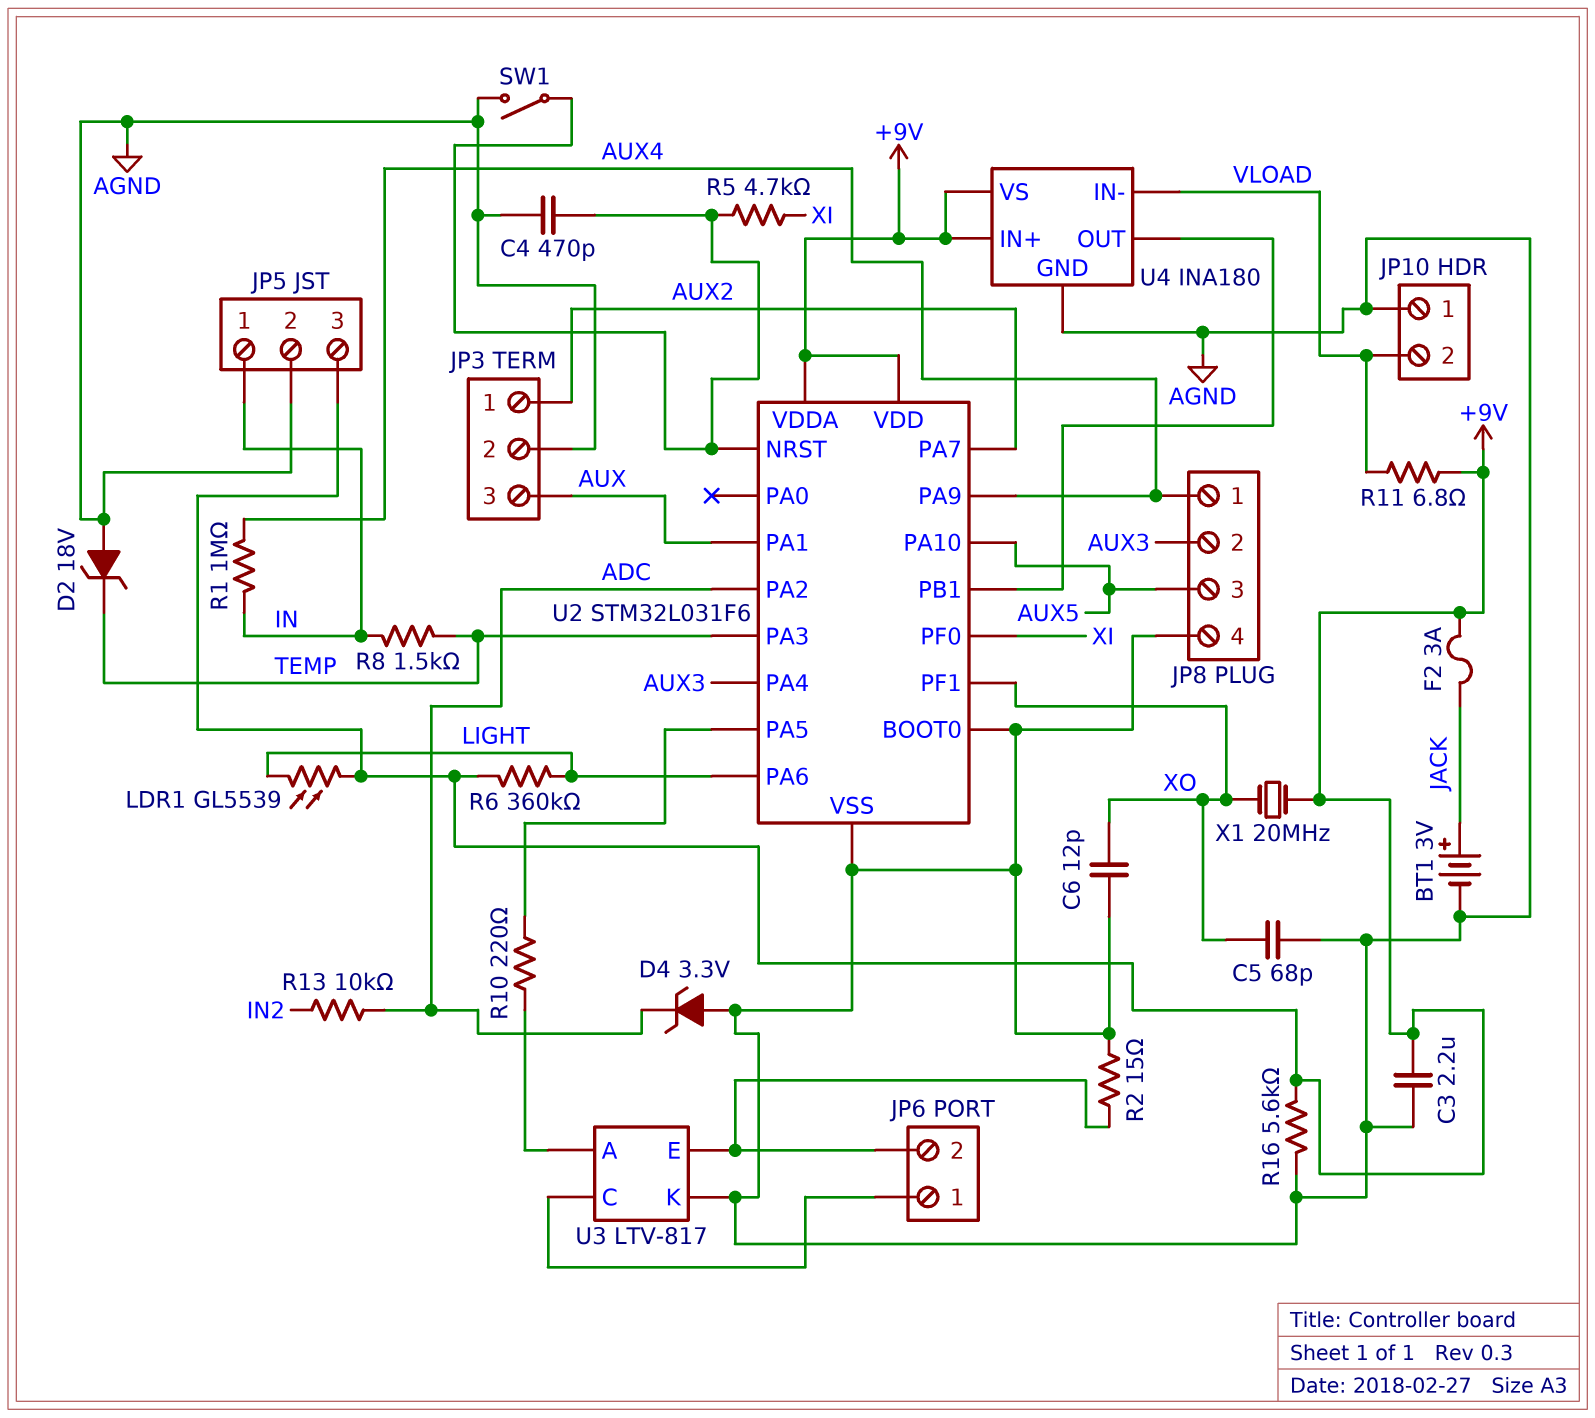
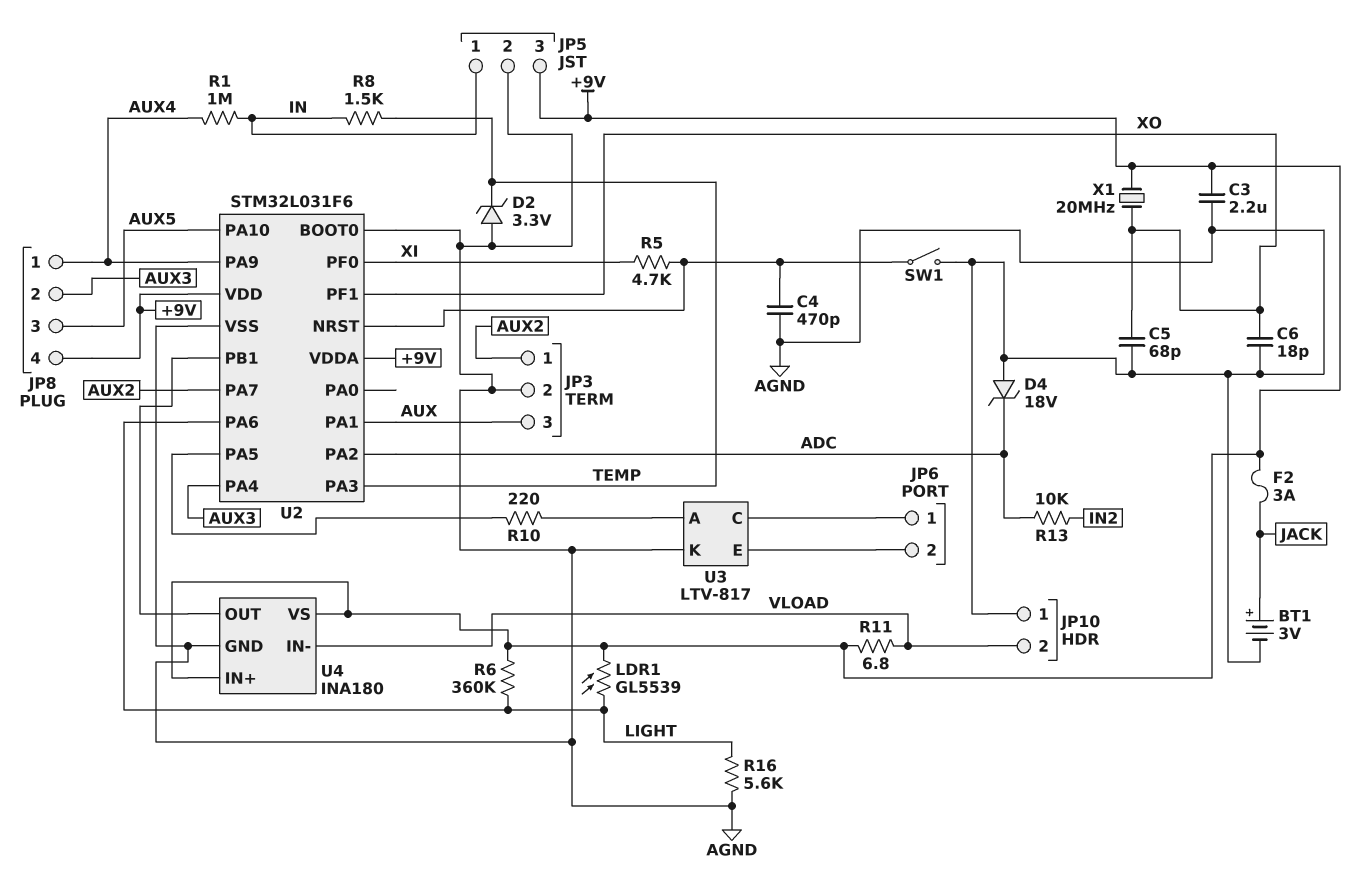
C6: 12pF (AGND, XO) -> 18pF (AGND, XO)
D2: zener 18V (A AGND, K TEMP) -> zener 3.3V (A AGND, K TEMP)
D4: zener 3.3V (A AGND, K ADC) -> zener 18V (A AGND, K ADC)
JP8 pin 4: AGND -> +9V
R2: 15 (AGND, JP6/2) -> none
R16: 5.6k (+9V, AGND) -> 5.6k (AGND, LIGHT)

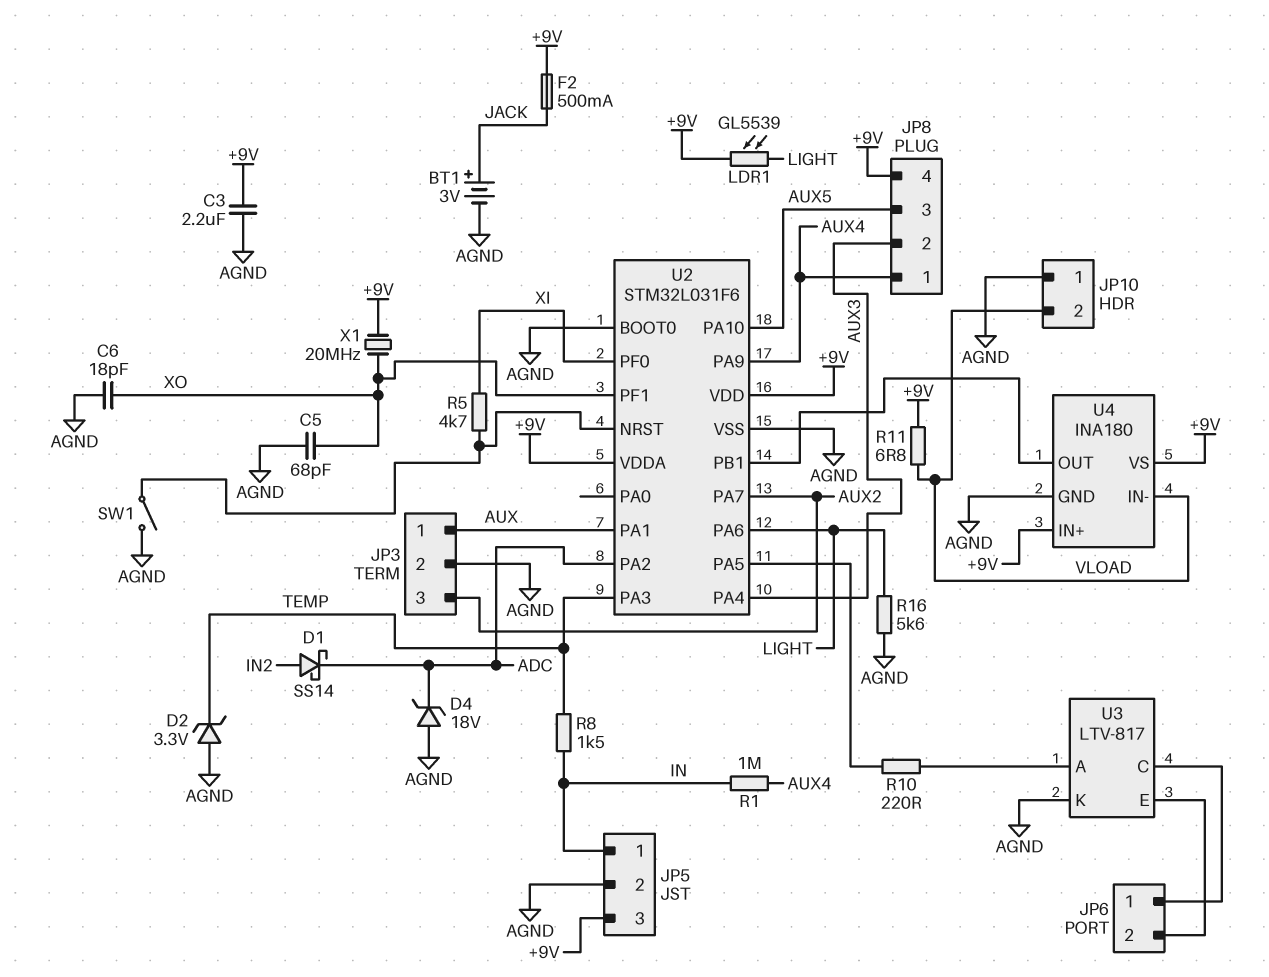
C4: 470pF (AGND, U2/NRST) -> none
D1: none -> schottky SS14 (A IN2, K ADC)
F2: 3A (+9V, JACK) -> 500mA (+9V, JACK)
JP3 pin 1: AUX2 -> AUX
JP3 pin 3: AUX -> AUX2
R6: 360k (+9V, LIGHT) -> none
R13: 10k (ADC, IN2) -> none

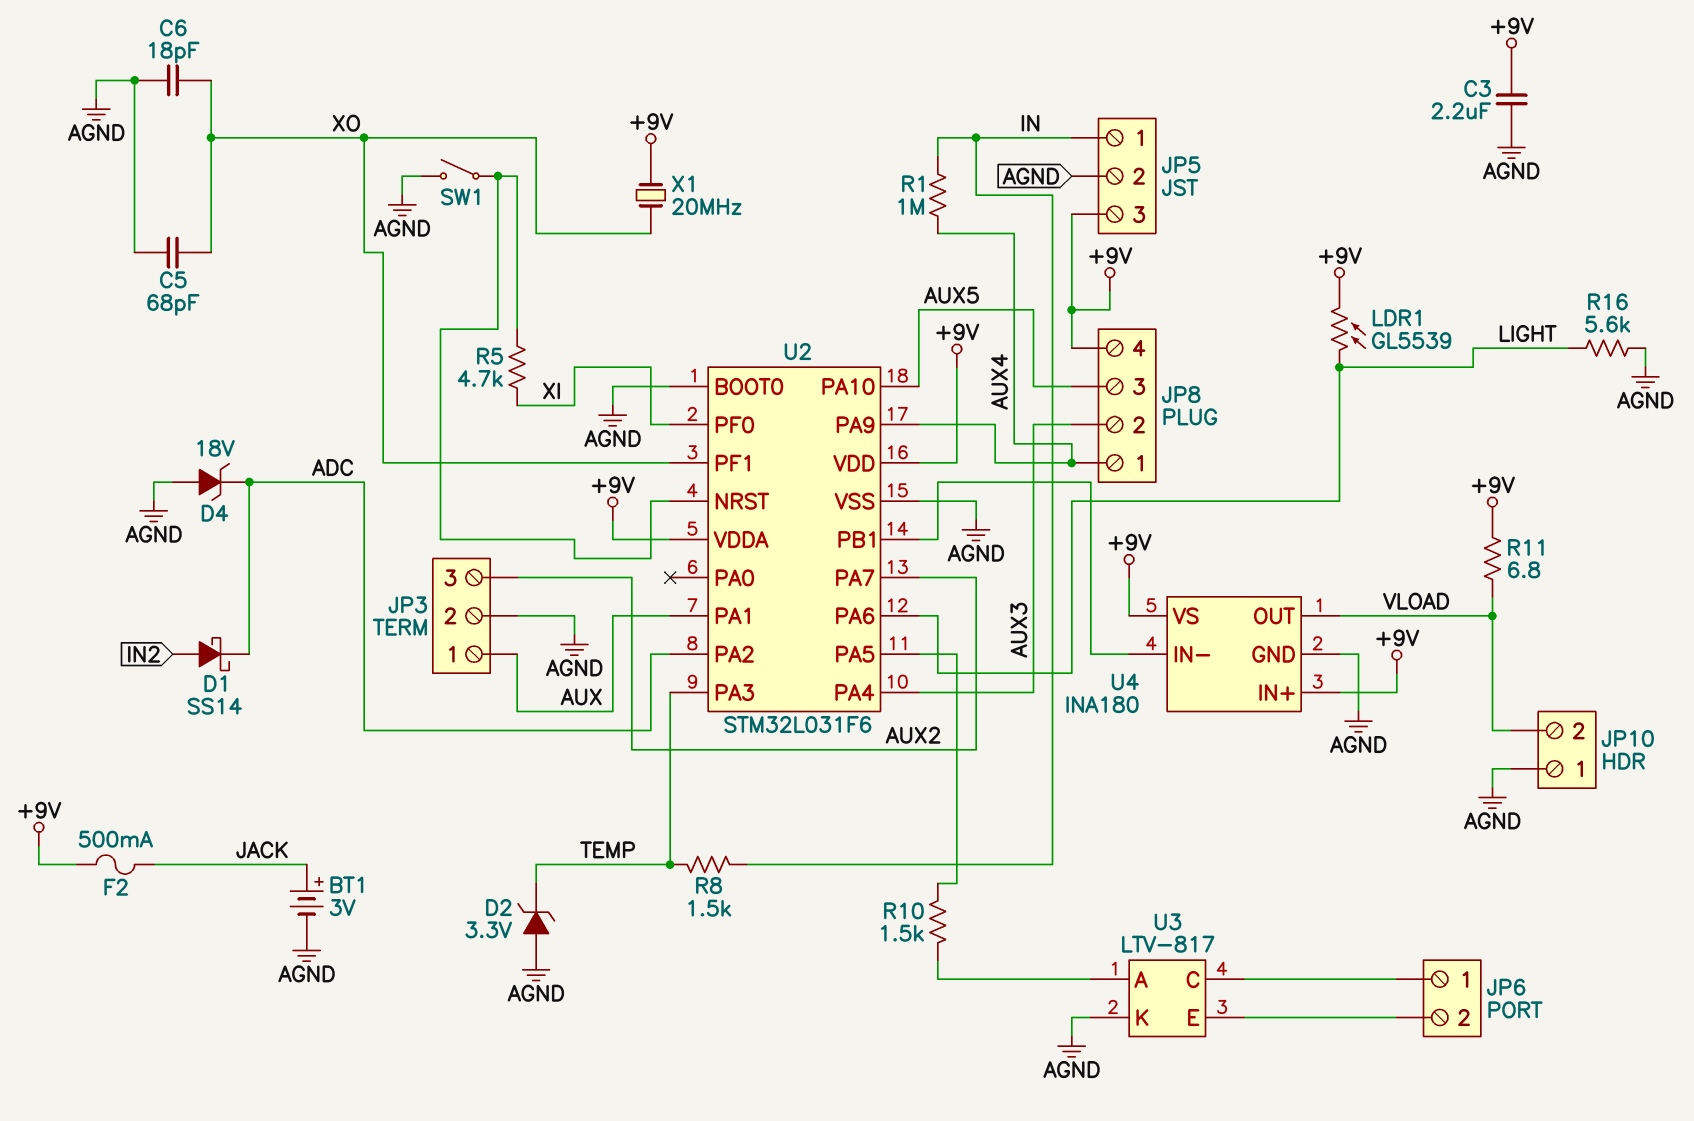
R10: 220 (U2/PA5, U3/A) -> 1.5k (U2/PA5, U3/A)
U4 pin IN-: VLOAD -> U2/PB1
U4 pin OUT: U2/PB1 -> VLOAD

